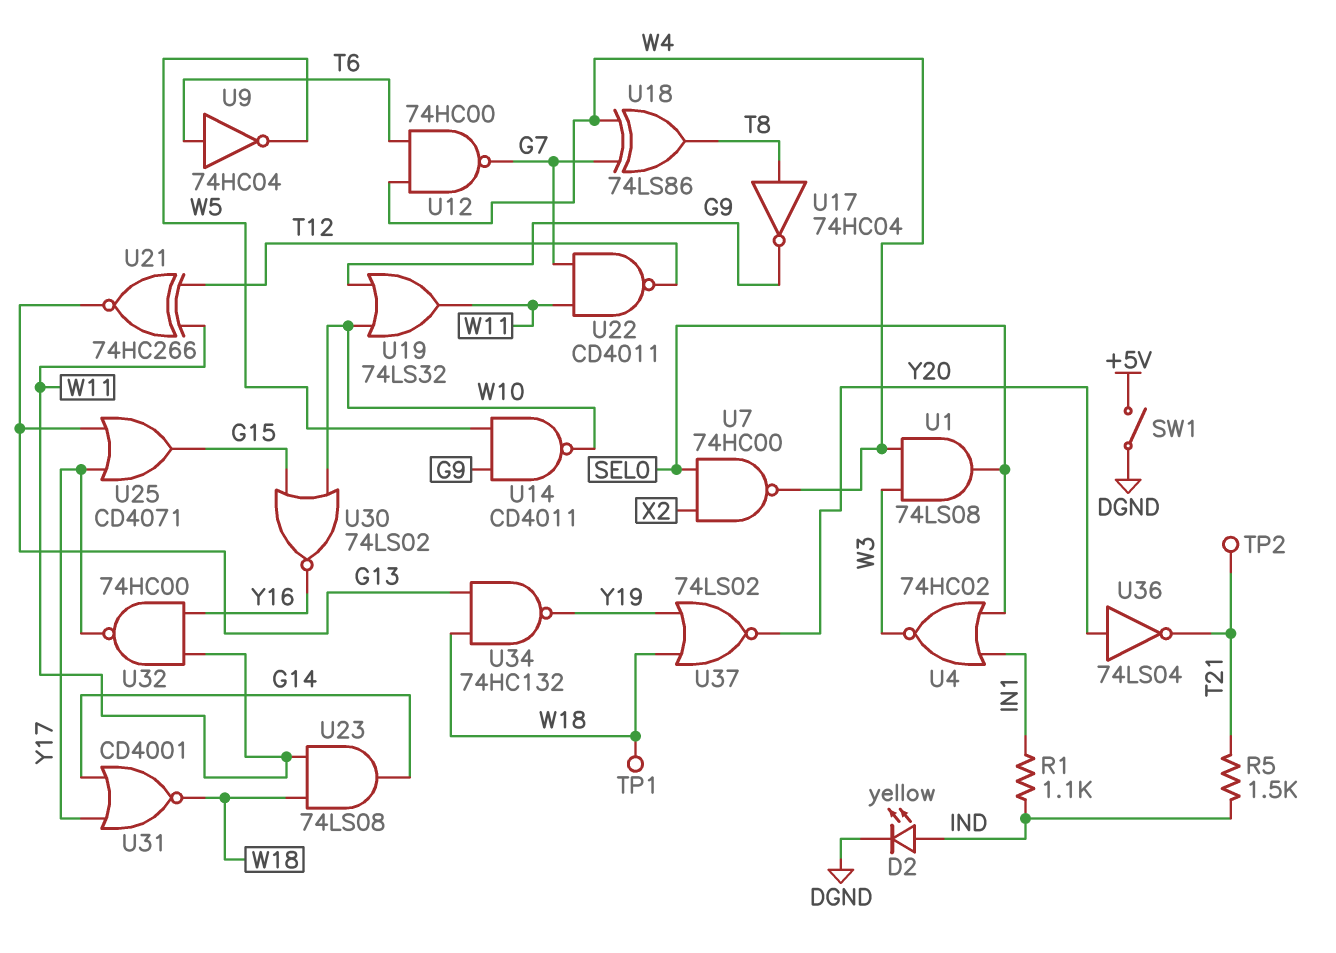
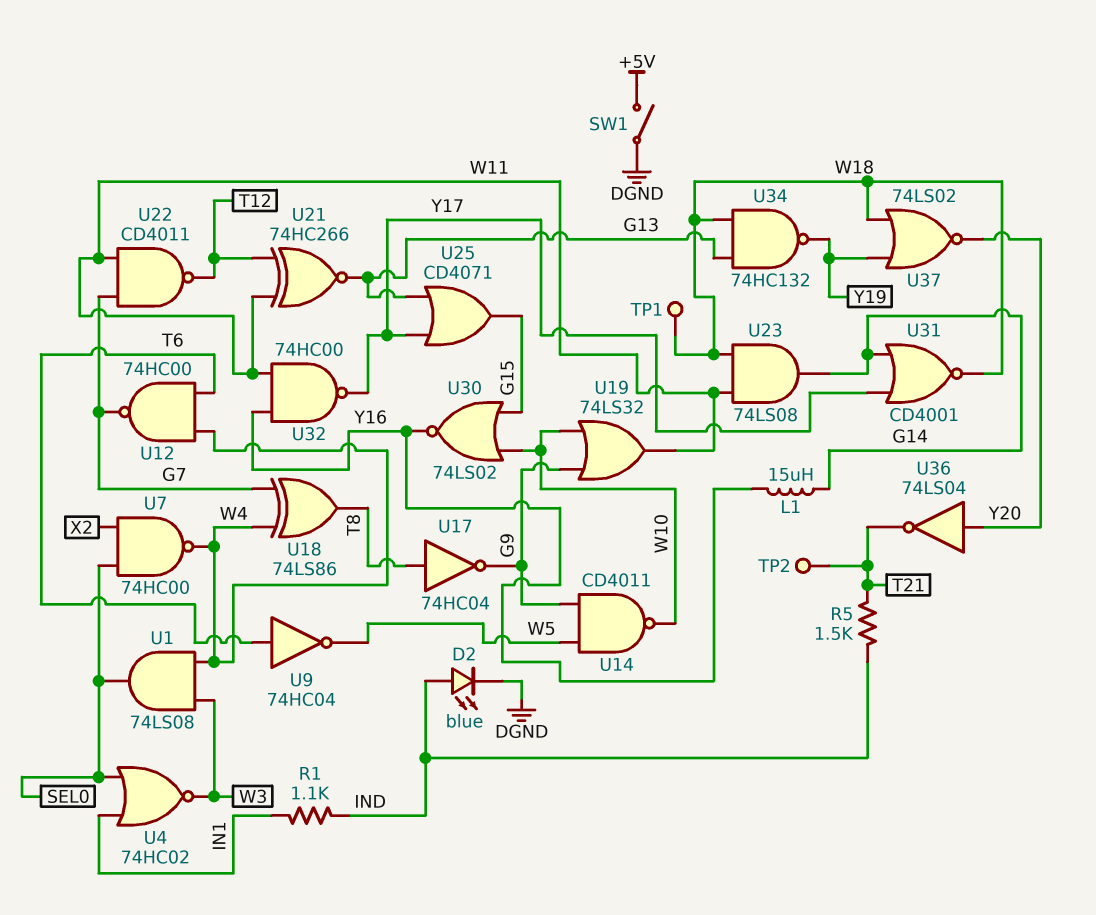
D2: LED yellow (A IND, K DGND) -> LED blue (A IND, K DGND)
L1: none -> 15uH (G14, Y16)

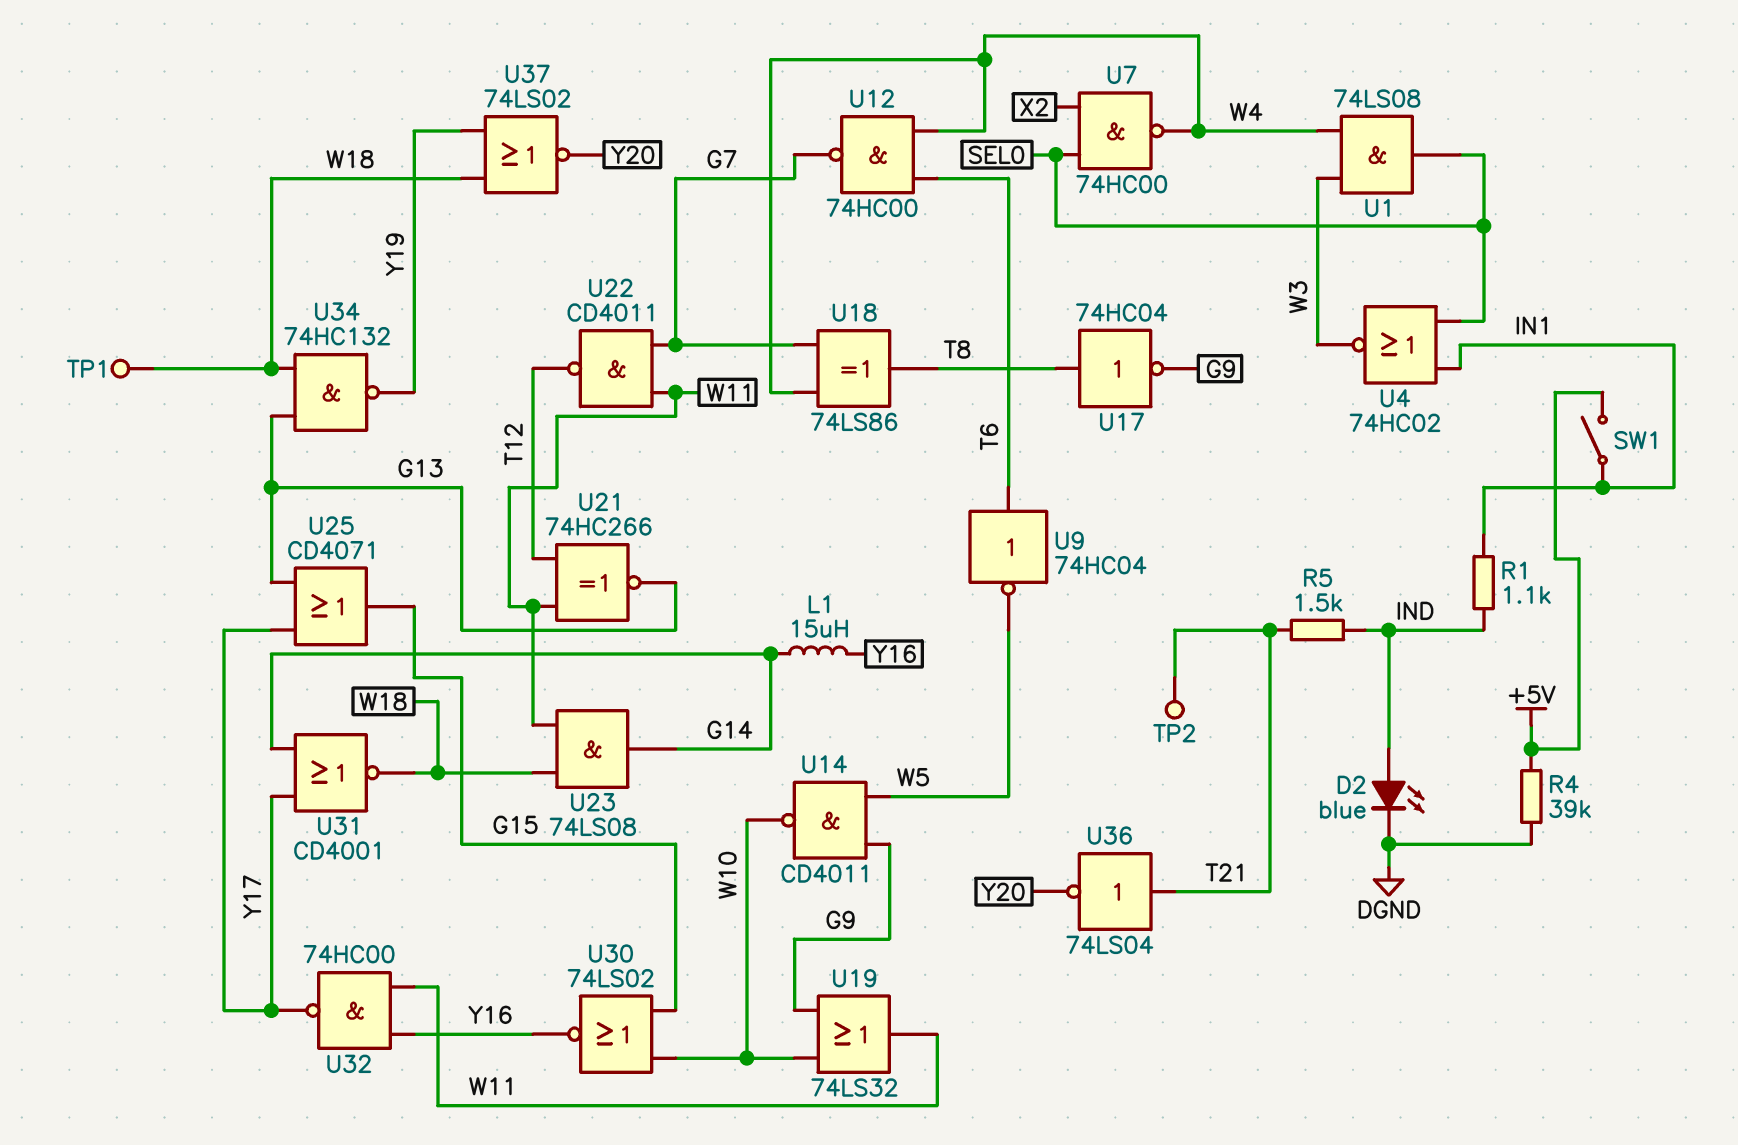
R4: none -> 39k (+5V, DGND)
SW1: switch (+5V, DGND) -> switch (+5V, IN1)
U36: NOT 74LS04 (in Y20, out T21) -> NOT 74LS04 (in T21, out Y20)

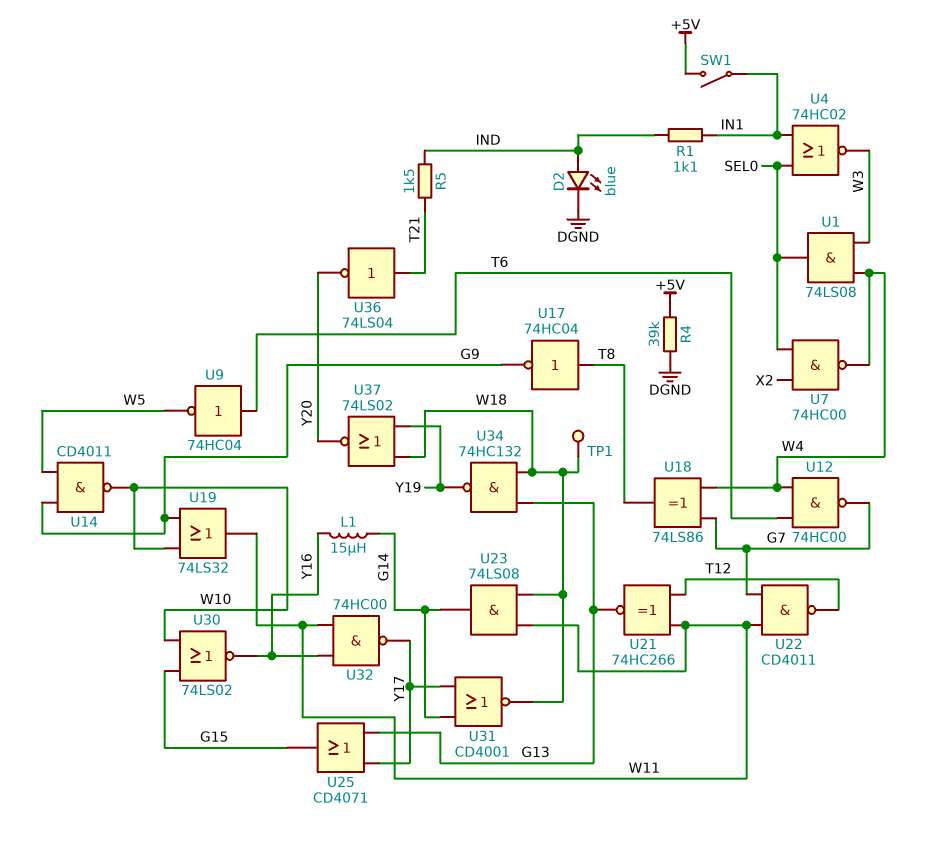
TP2: test point (T21) -> none

